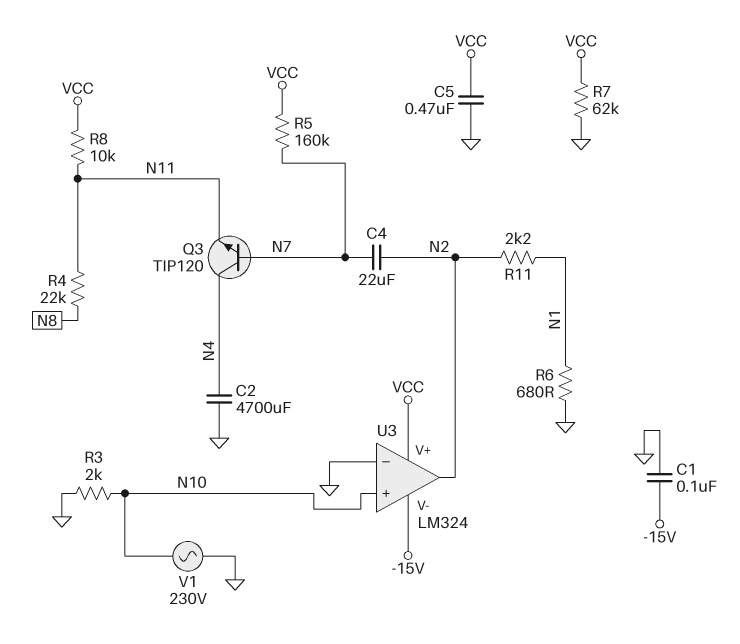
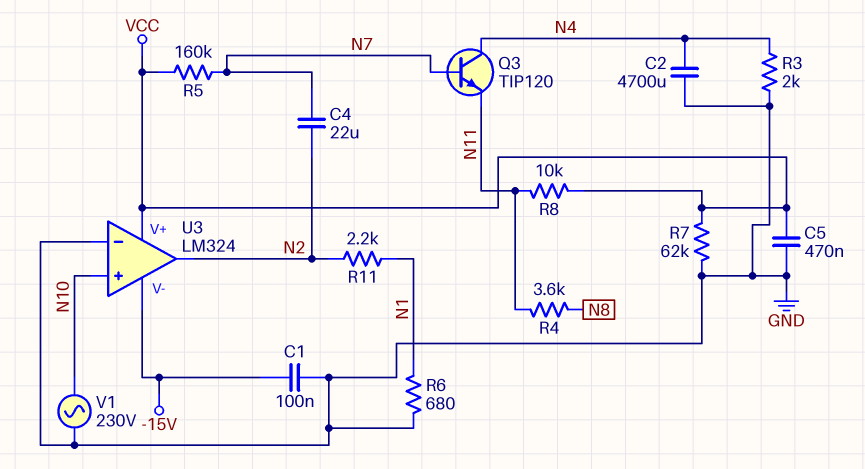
R3: 2k (GND, N10) -> 2k (GND, N4)
R4: 22k (N8, N11) -> 3.6k (N8, N11)

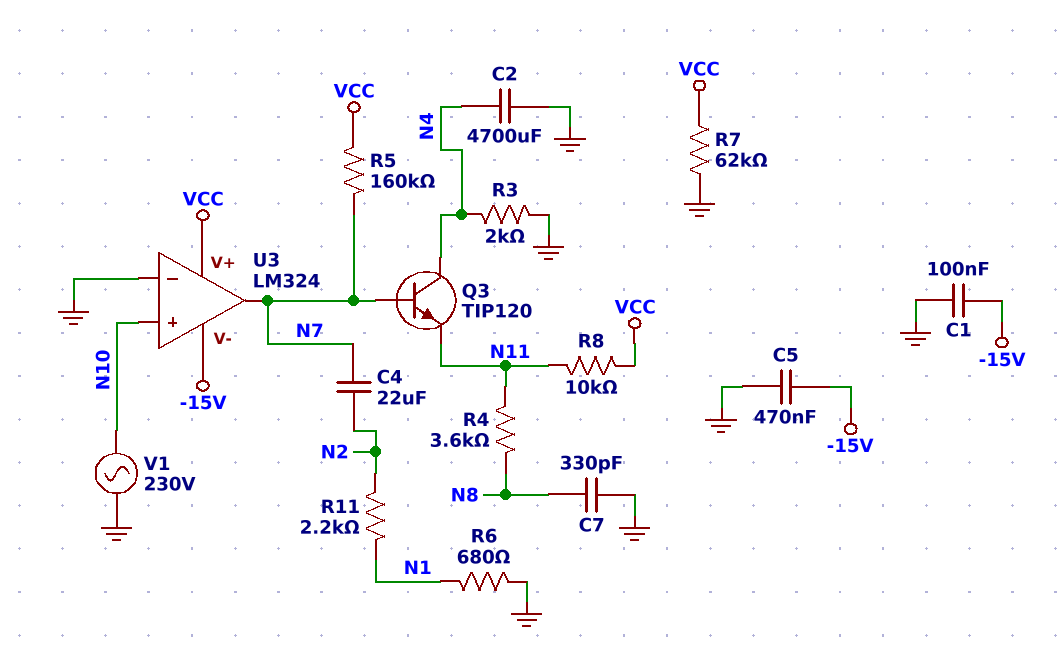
C5: 470nF (GND, VCC) -> 470nF (-15V, GND)
C7: none -> 330pF (GND, N8)
U3 pin out: N2 -> N7

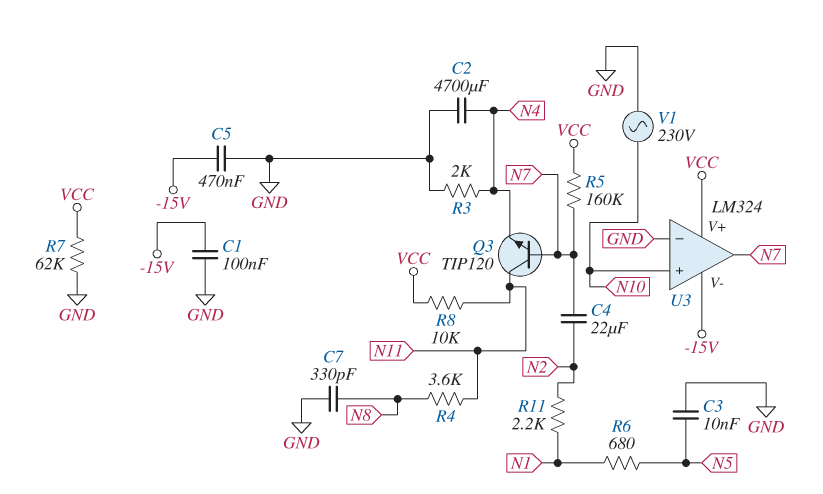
C3: none -> 10nF (GND, N5)
Q3: NPN TIP120 (B N7, C N4, E N11) -> NPN TIP120 (B N7, C N11, E N4)
R6: 680 (GND, N1) -> 680 (N1, N5)

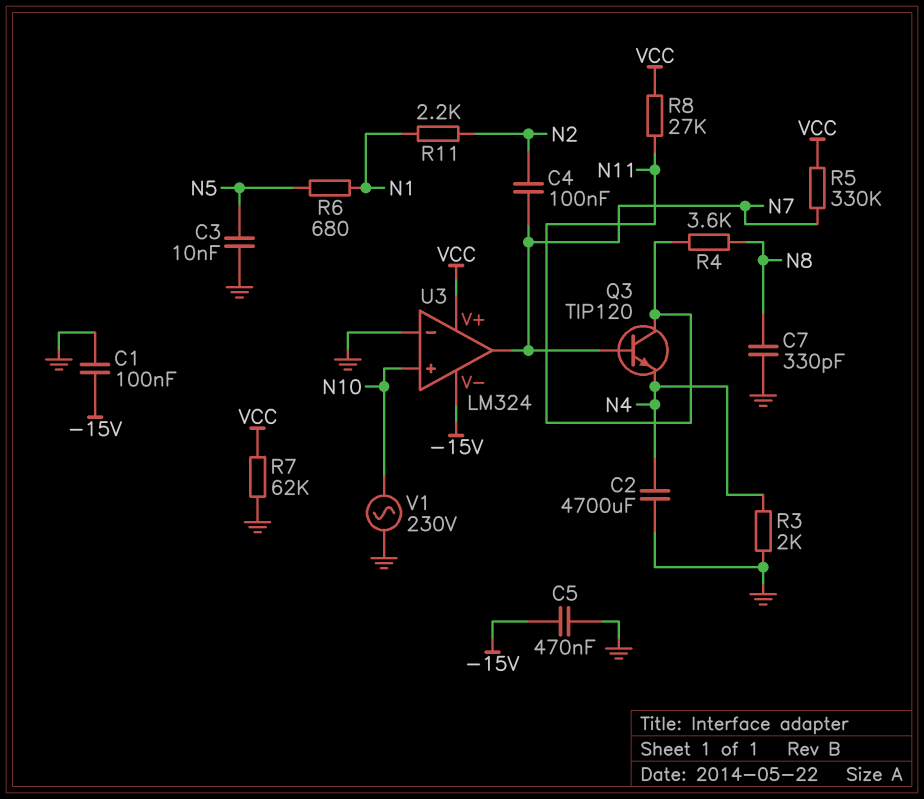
C4: 22uF (N2, N7) -> 100nF (N2, N7)
R5: 160k (N7, VCC) -> 330k (N7, VCC)
R8: 10k (N11, VCC) -> 27k (N11, VCC)

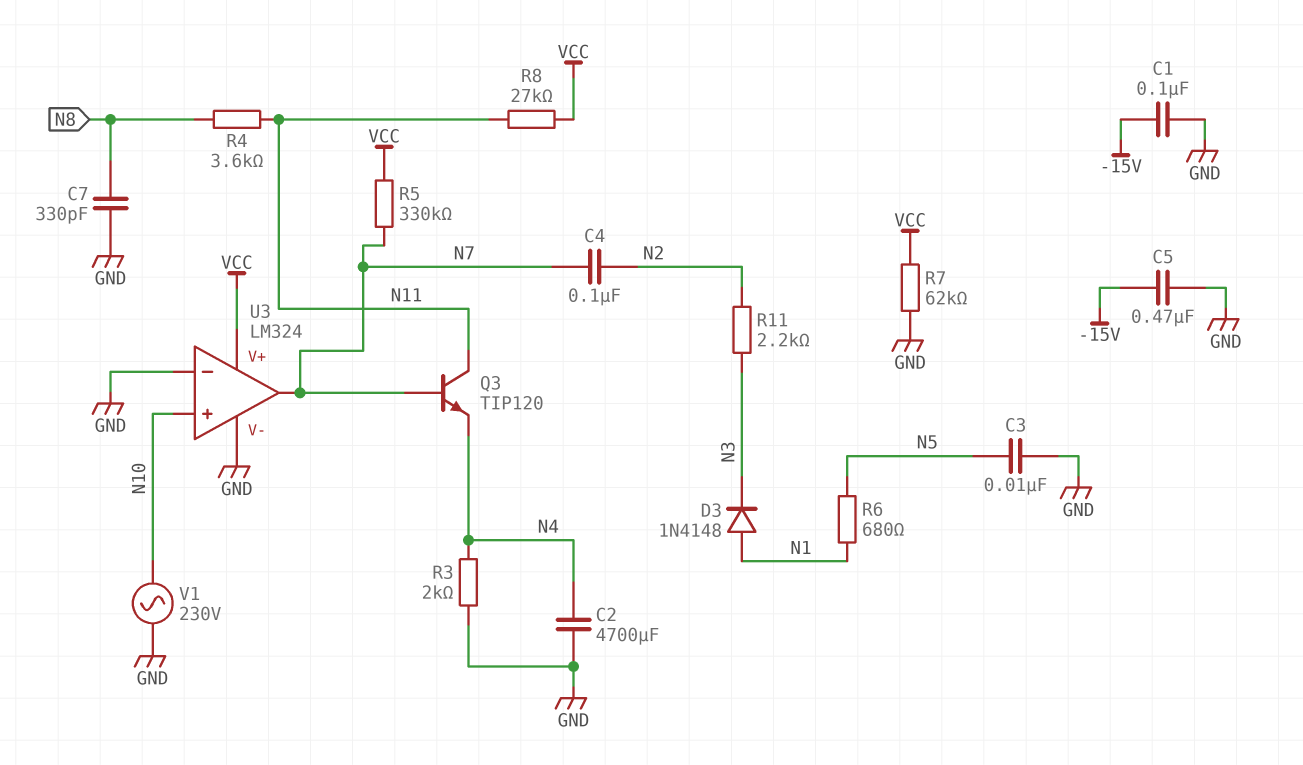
D3: none -> diode 1N4148 (A N1, K N3)
R11: 2.2k (N1, N2) -> 2.2k (N2, N3)
U3 pin V-: -15V -> GND

